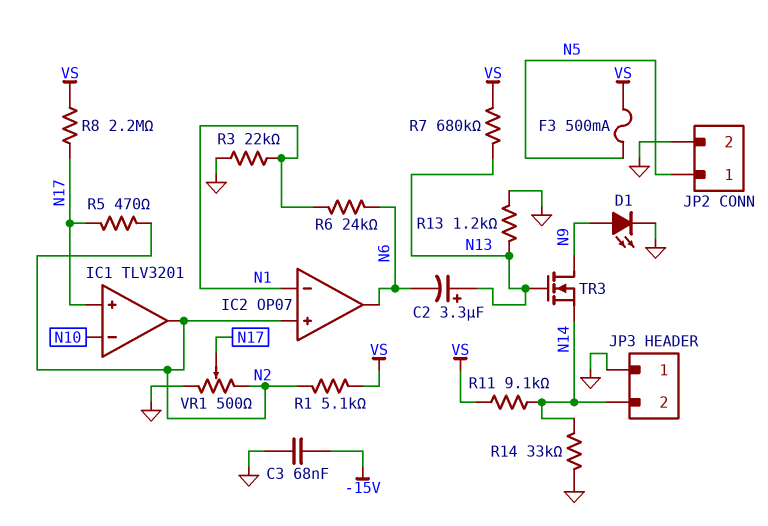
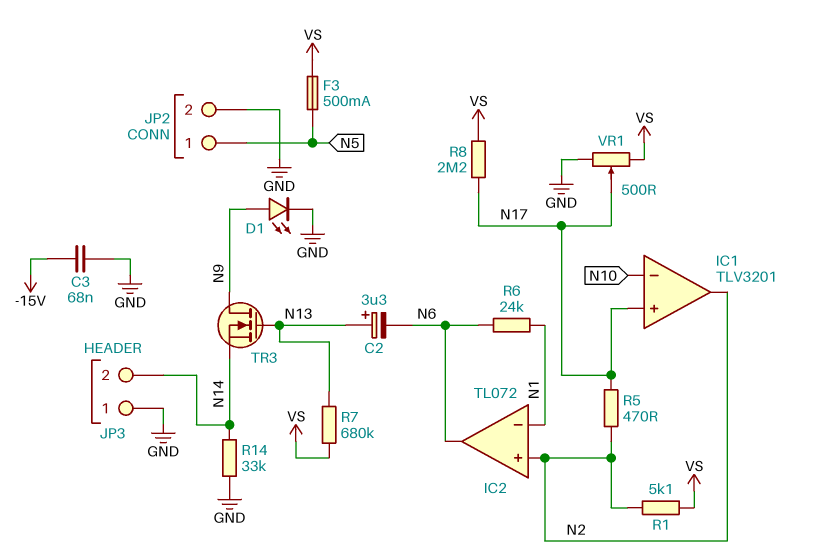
IC2: OP07 -> TL072
R3: 22k (GND, N1) -> none
R11: 9.1k (N14, VS) -> none
R13: 1.2k (GND, N13) -> none
VR1: 500 (GND, N2, wiper N17) -> 500 (GND, VS, wiper N17)

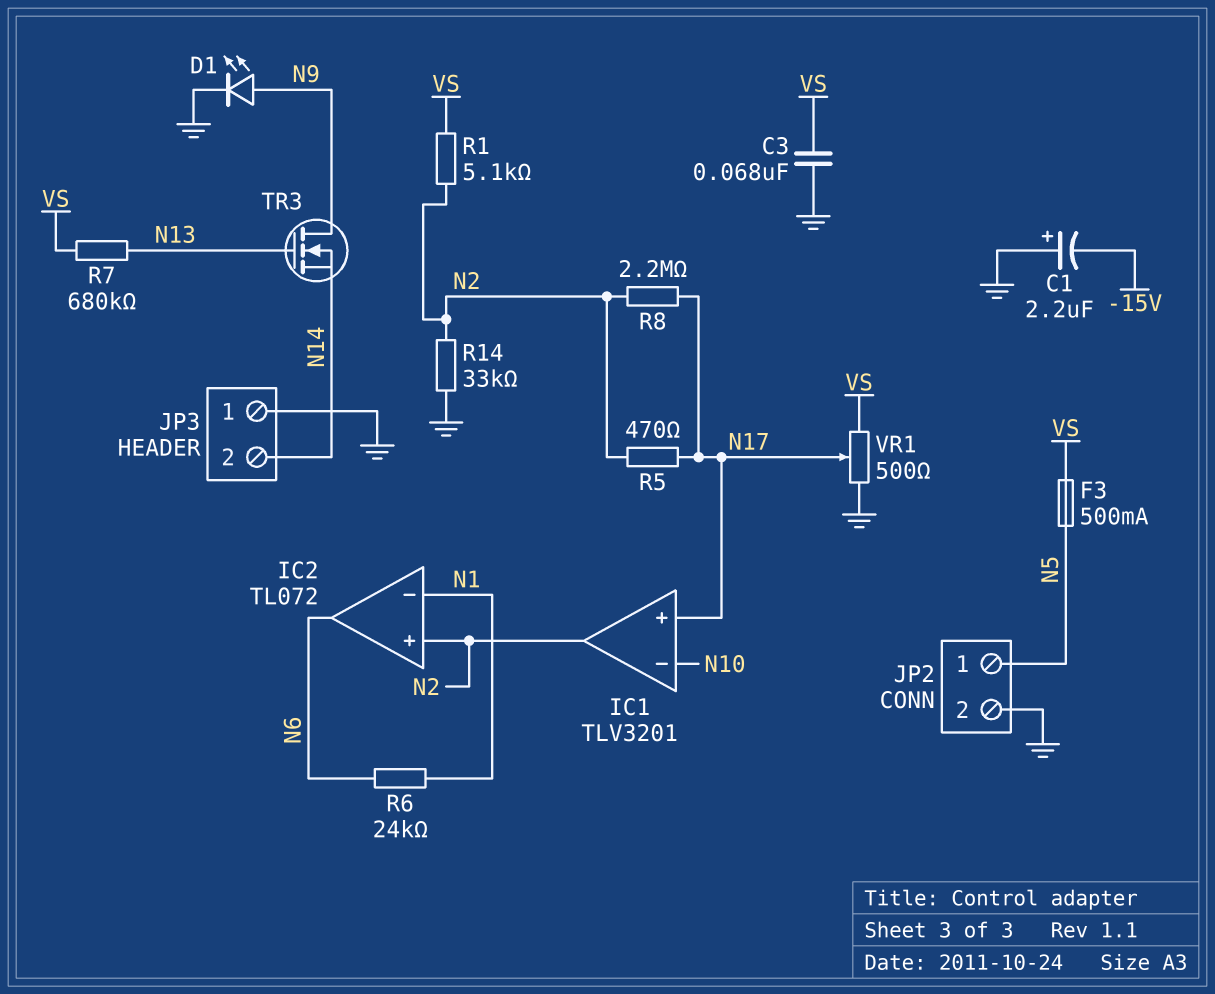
C1: none -> 2.2uF (plus GND, minus -15V)
C2: 3.3uF (plus N13, minus N6) -> none
C3: 68nF (-15V, GND) -> 68nF (GND, VS)
R8: 2.2M (N17, VS) -> 2.2M (N2, N17)
R14: 33k (GND, N14) -> 33k (GND, N2)

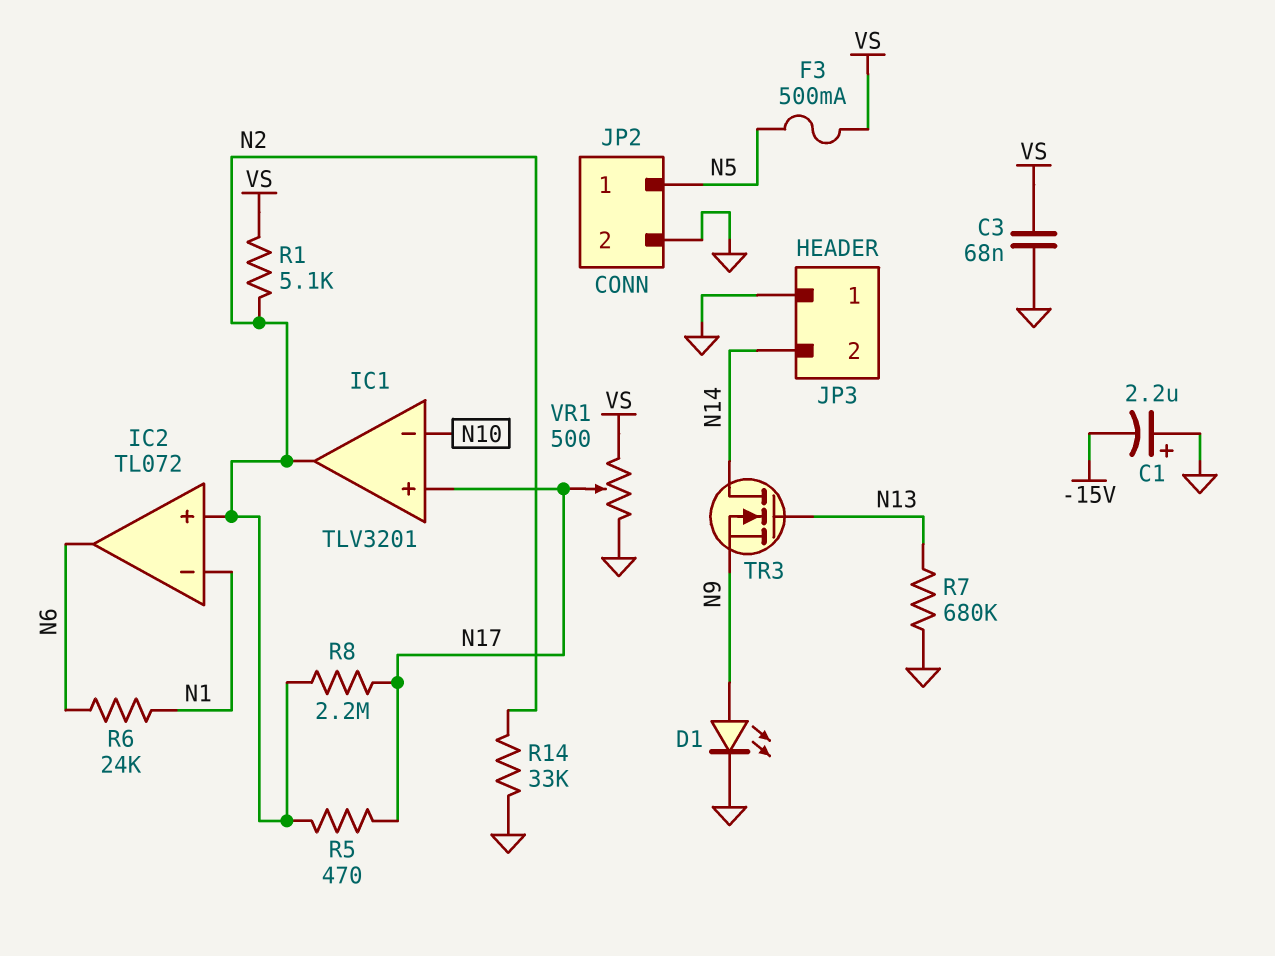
R7: 680k (N13, VS) -> 680k (GND, N13)
TR3: NMOS (G N13, D N9, S N14) -> NMOS (G N13, D N14, S N9)

